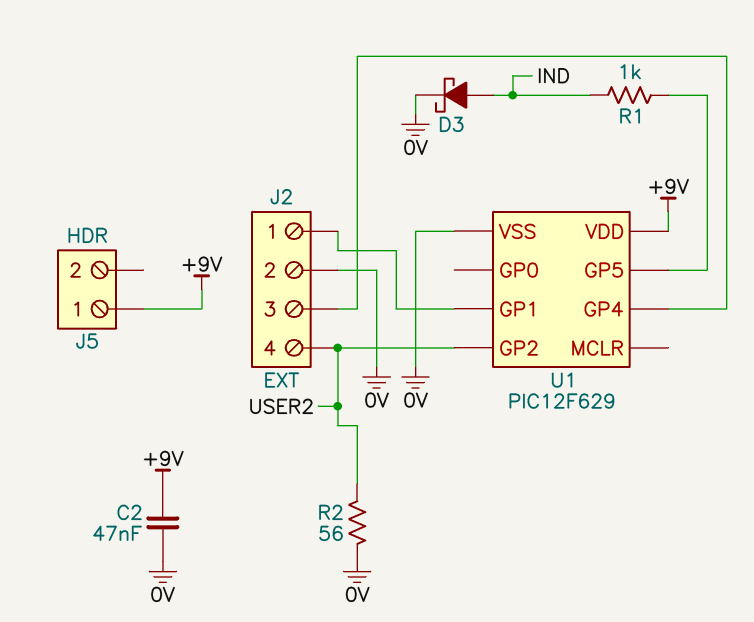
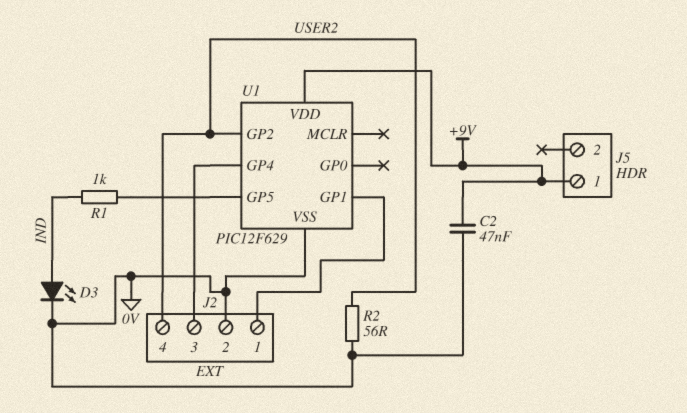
D3: schottky (A IND, K 0V) -> LED (A IND, K 0V)

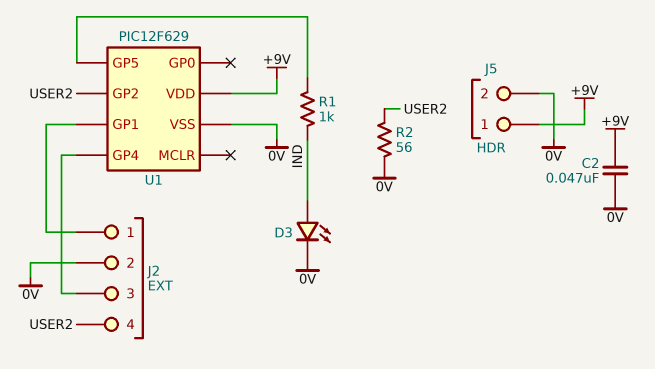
J5 pin 2: none -> 0V

